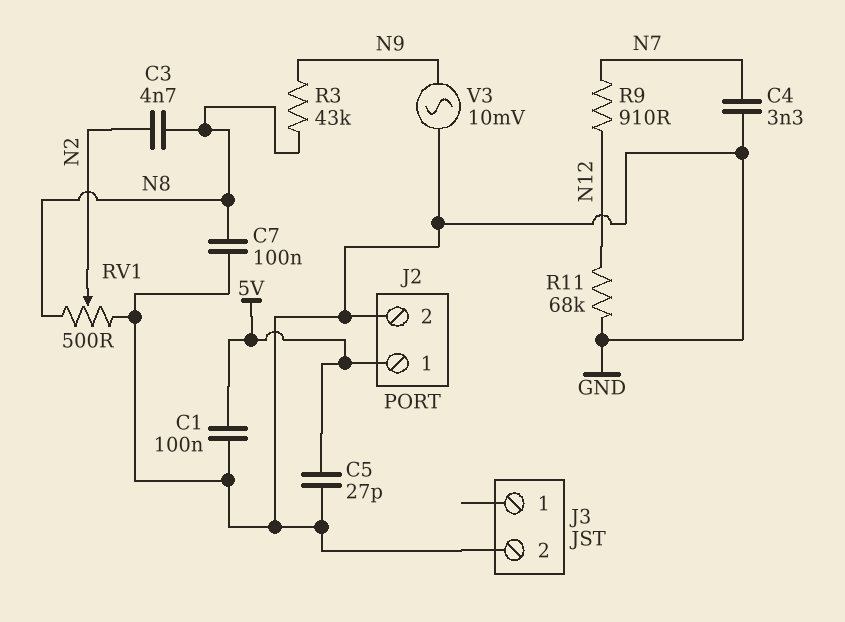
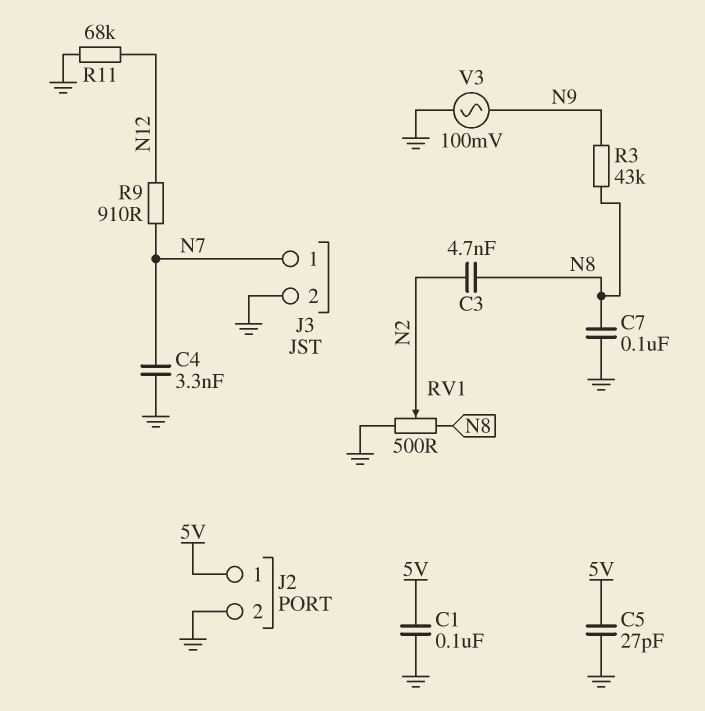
J3 pin 1: none -> N7
V3: AC 10mV (GND, N9) -> AC 100mV (GND, N9)

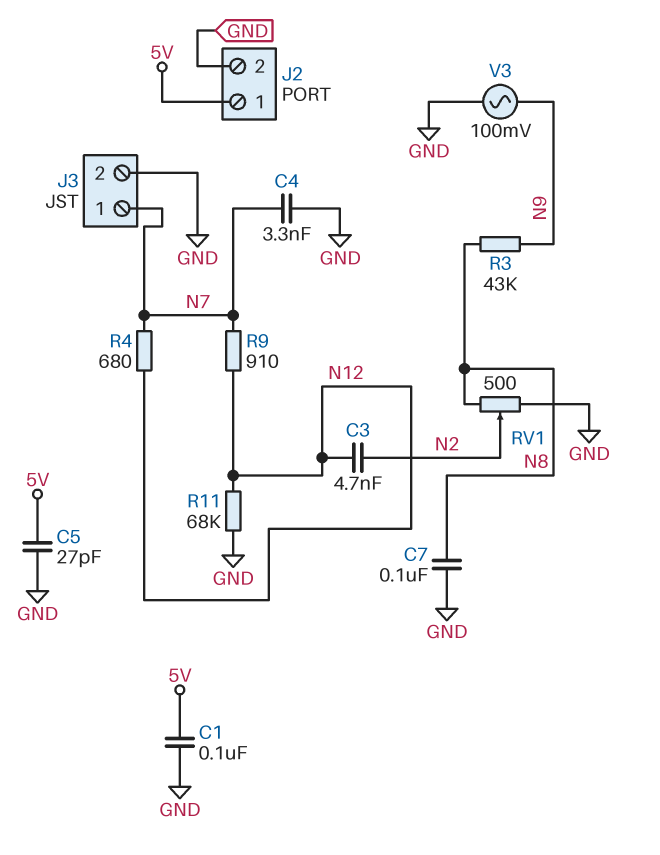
C3: 4.7nF (N2, N8) -> 4.7nF (N2, N12)
R4: none -> 680 (N7, N12)

